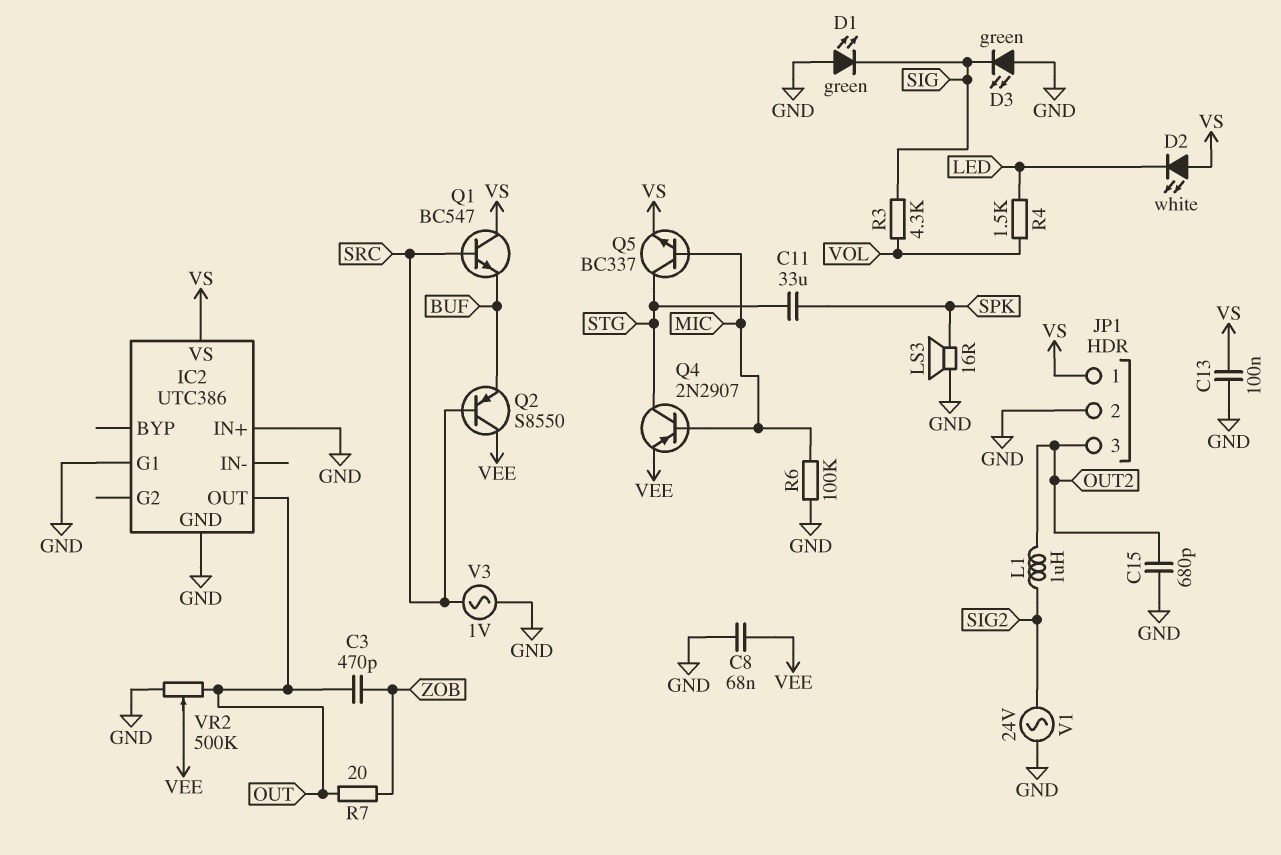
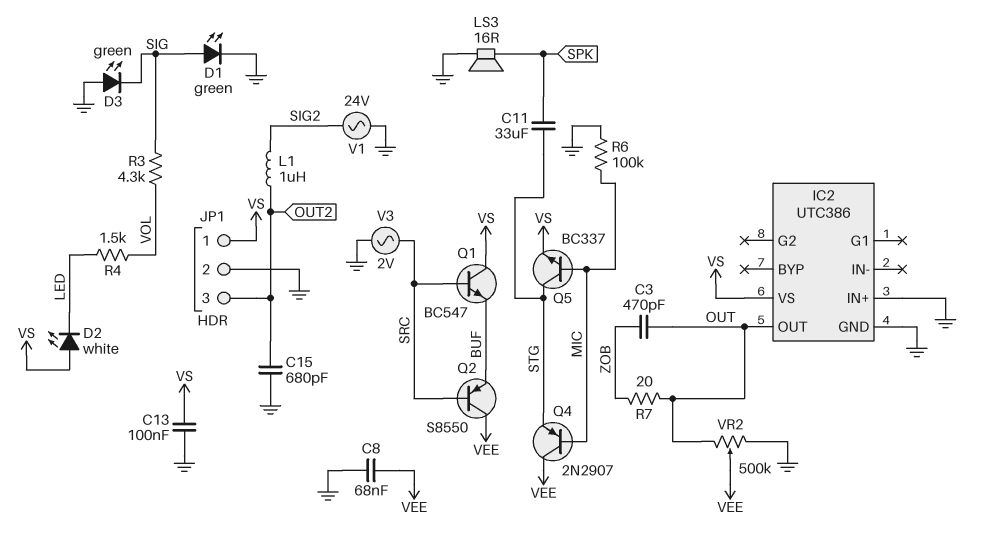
D1: LED green (A GND, K SIG) -> LED green (A SIG, K GND)
IC2 pin G1: GND -> none
Q4: PNP 2N2907 (B MIC, C STG, E VEE) -> PNP 2N2907 (B MIC, C VEE, E STG)
V3: AC 1V (GND, SRC) -> AC 2V (GND, SRC)

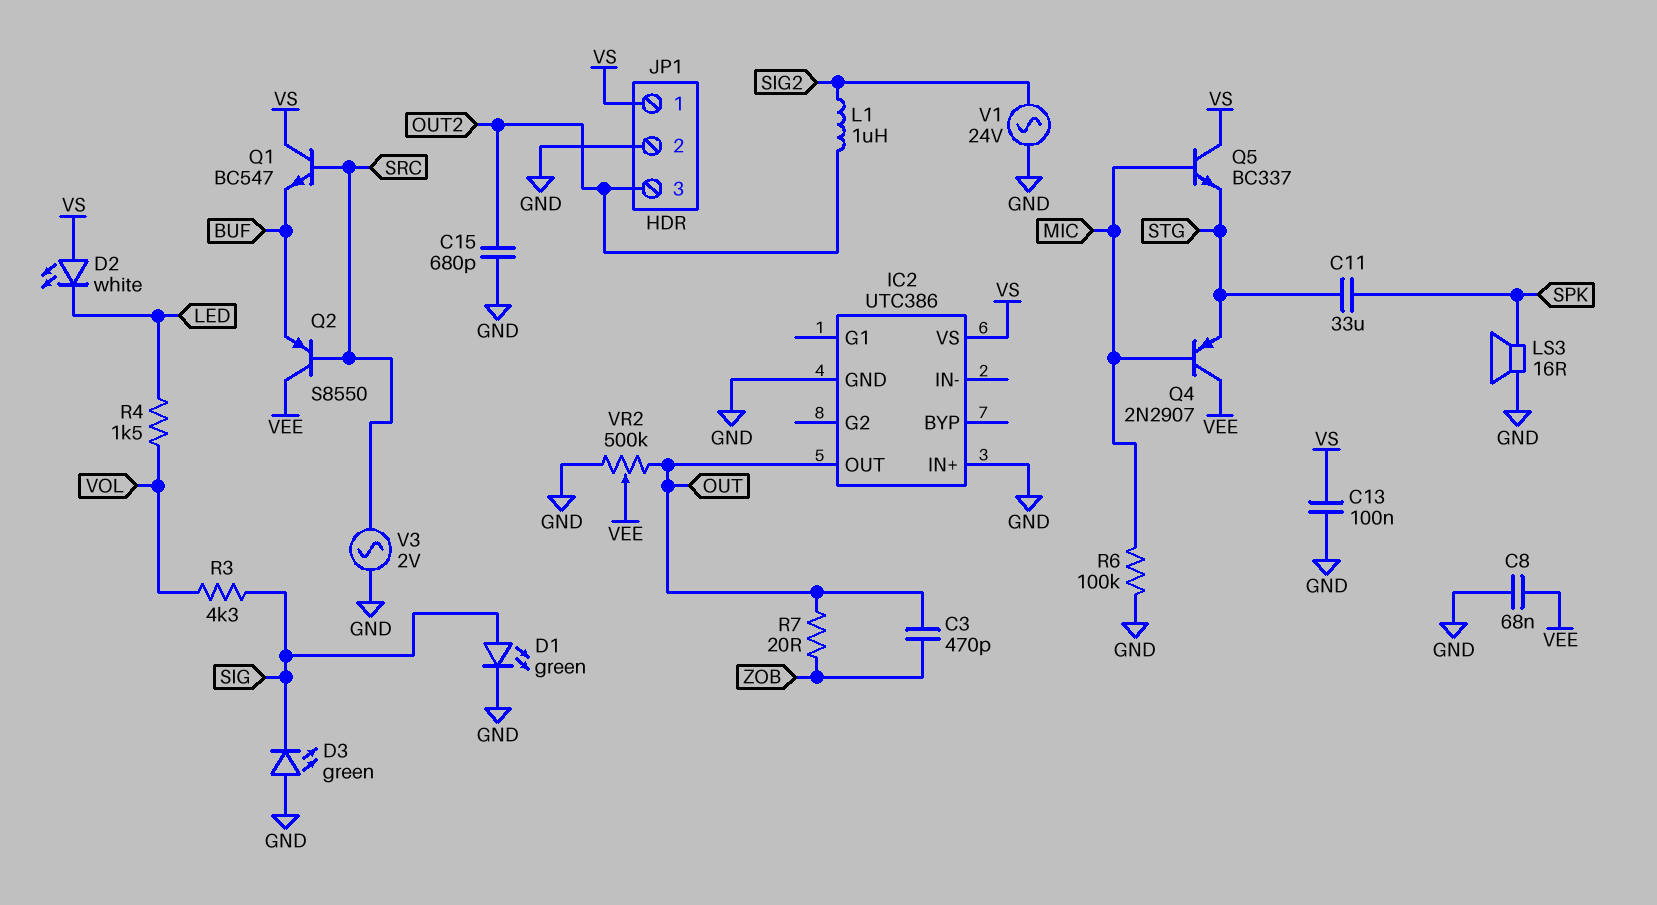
Q5: NPN BC337 (B MIC, C STG, E VS) -> NPN BC337 (B MIC, C VS, E STG)

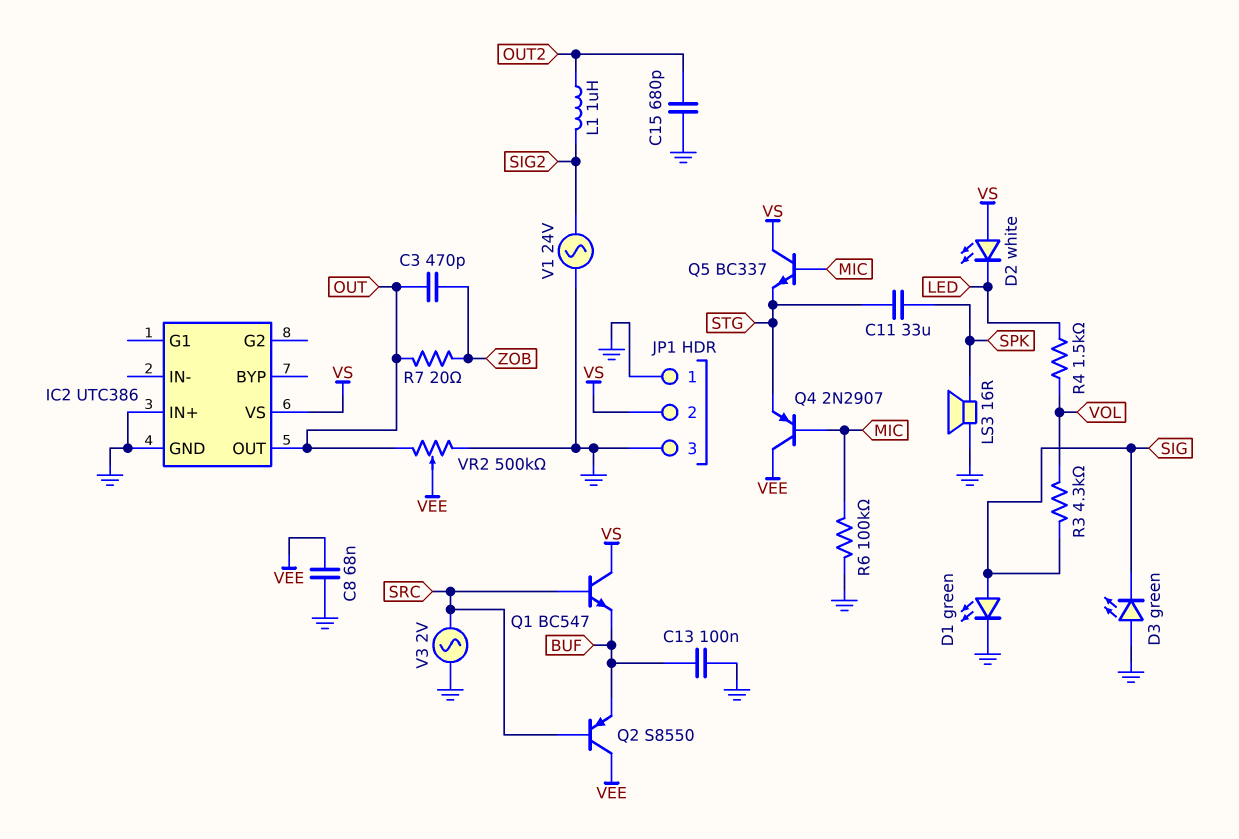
C13: 100nF (GND, VS) -> 100nF (BUF, GND)
JP1 pin 1: VS -> GND
JP1 pin 2: GND -> VS
JP1 pin 3: OUT2 -> GND

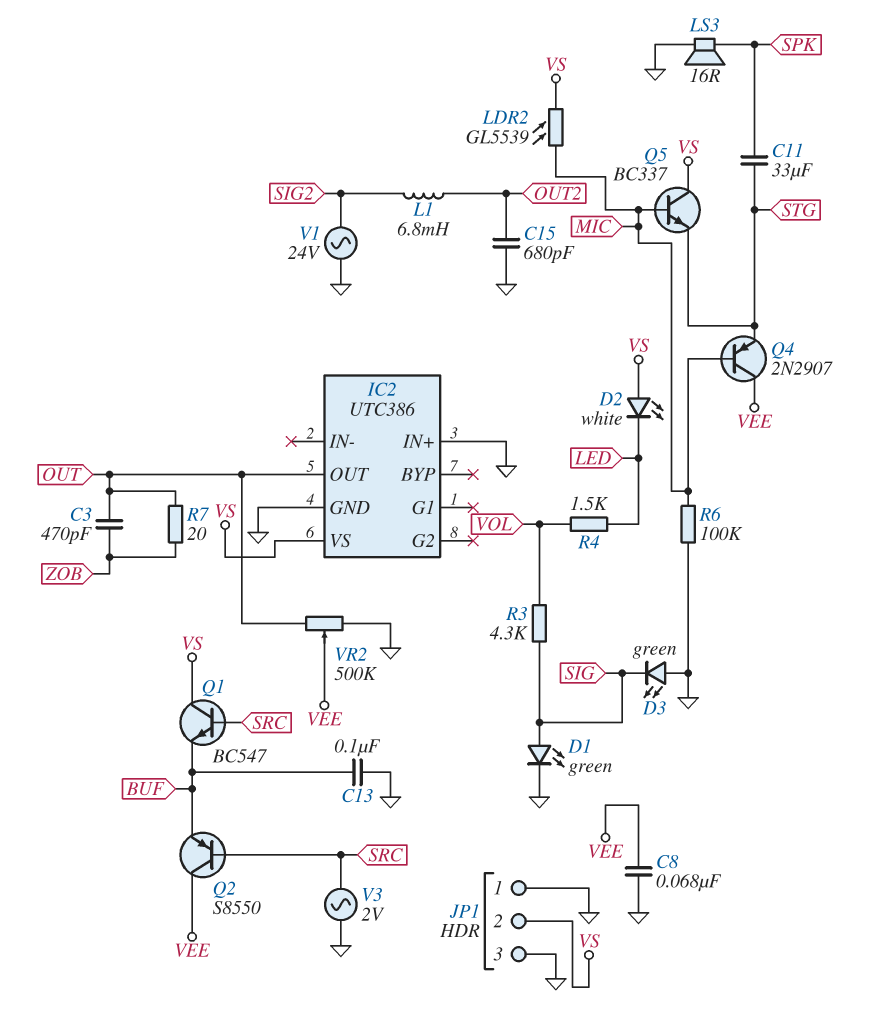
L1: 1uH (OUT2, SIG2) -> 6.8mH (OUT2, SIG2)
LDR2: none -> GL5539 (MIC, VS)

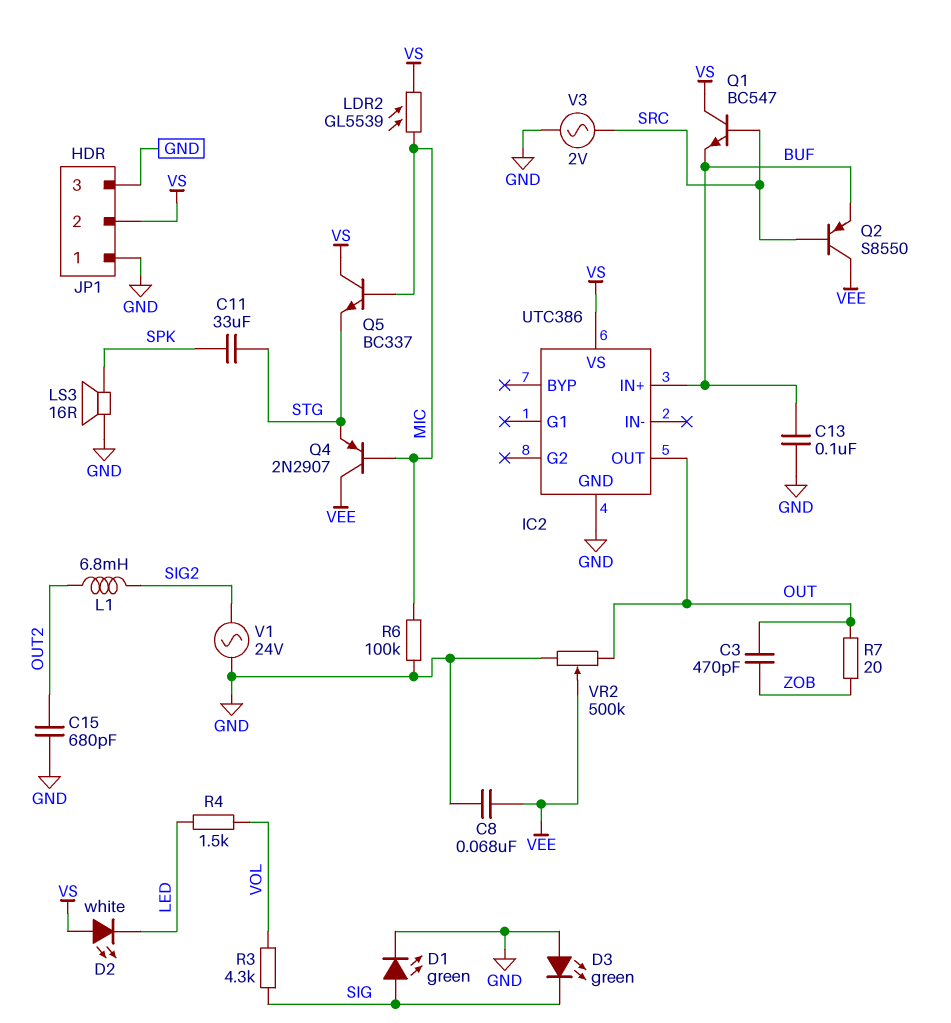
IC2 pin IN+: GND -> BUF

